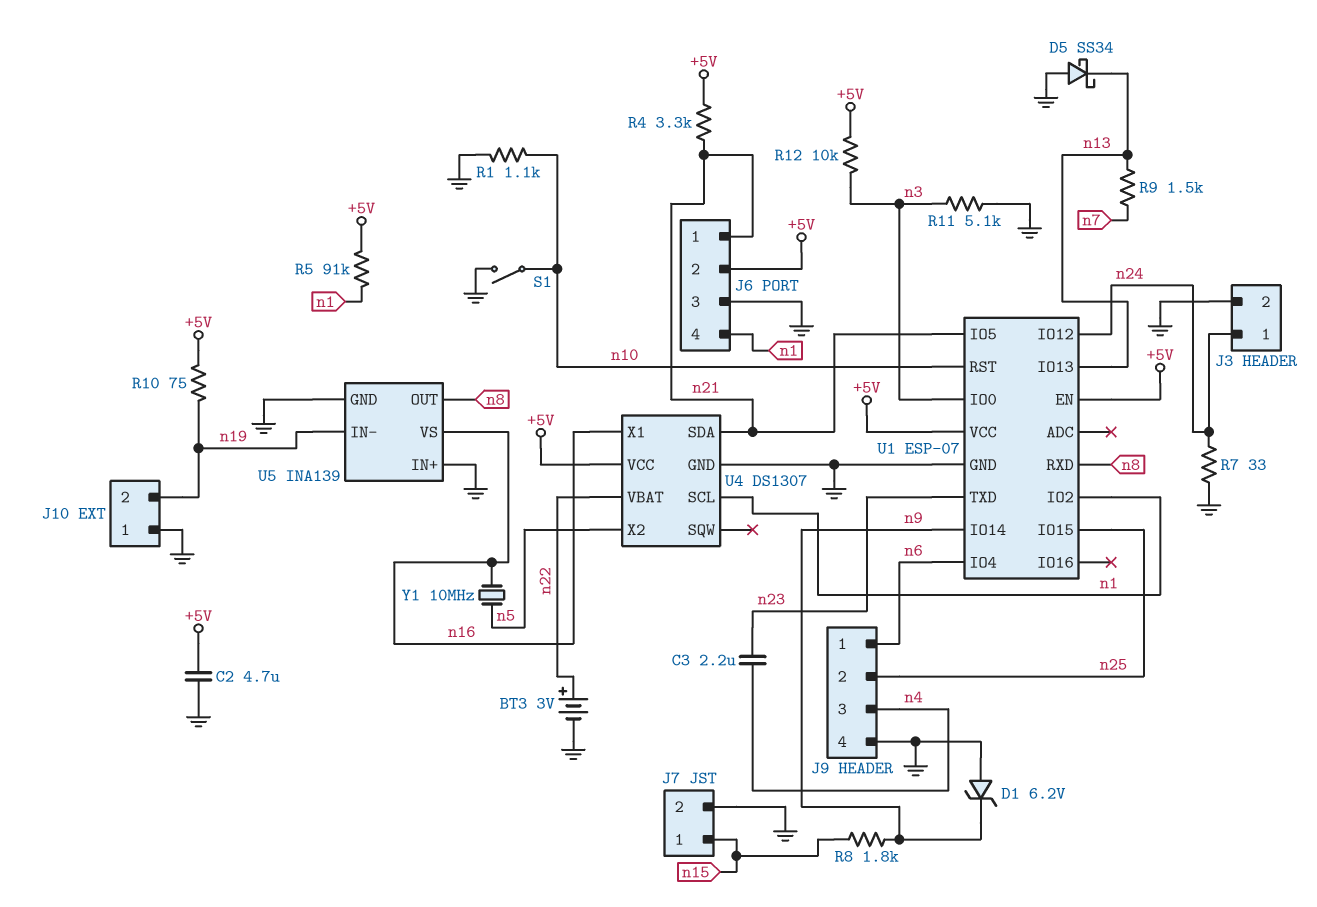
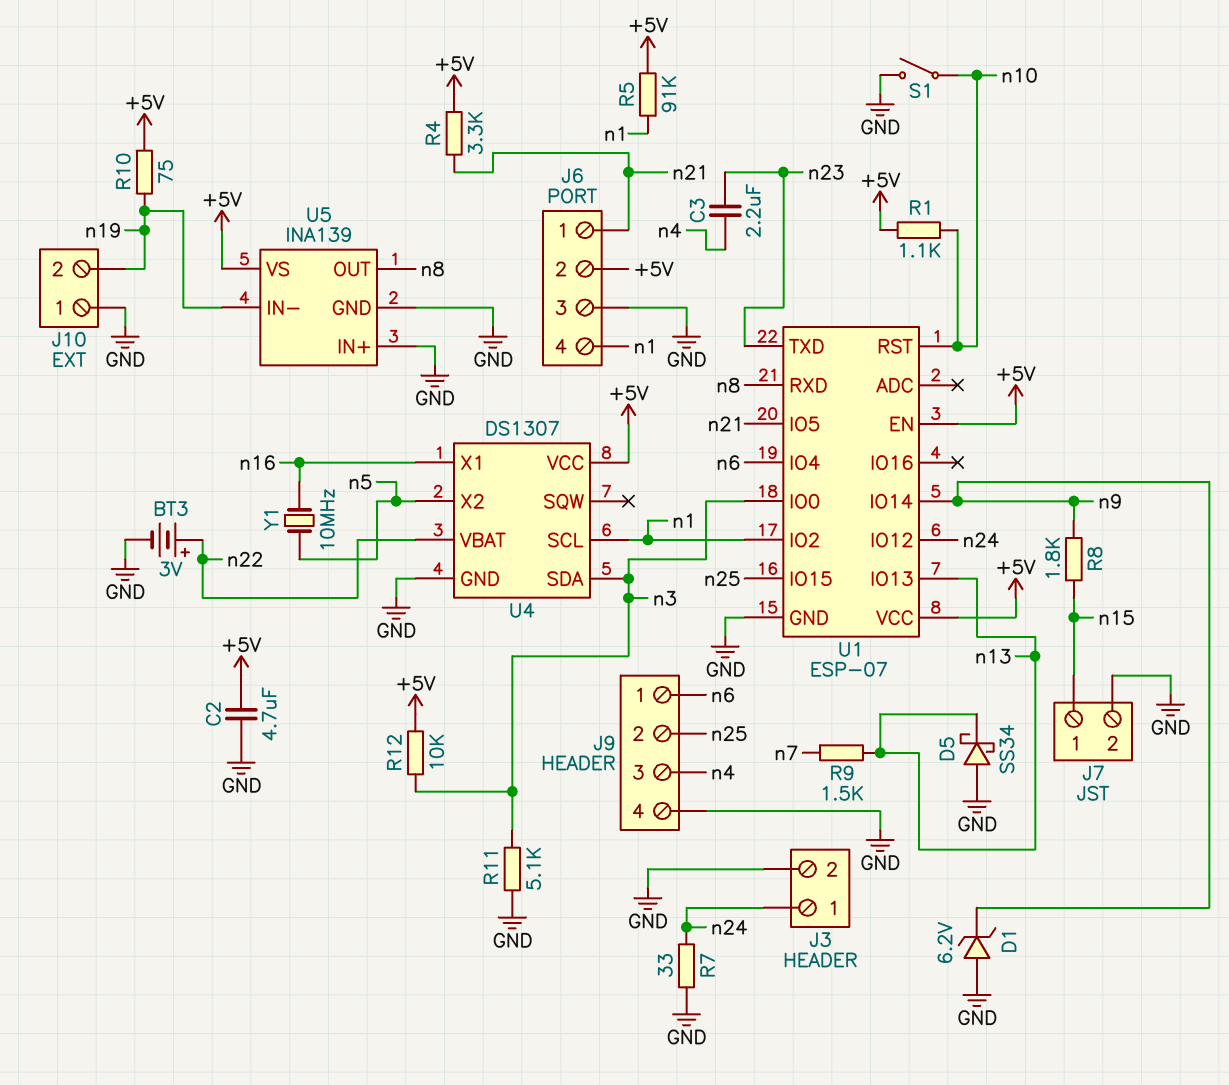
R1: 1.1k (GND, n10) -> 1.1k (+5V, n10)
U4 pin SDA: n21 -> n3
U5 pin VS: n16 -> +5V

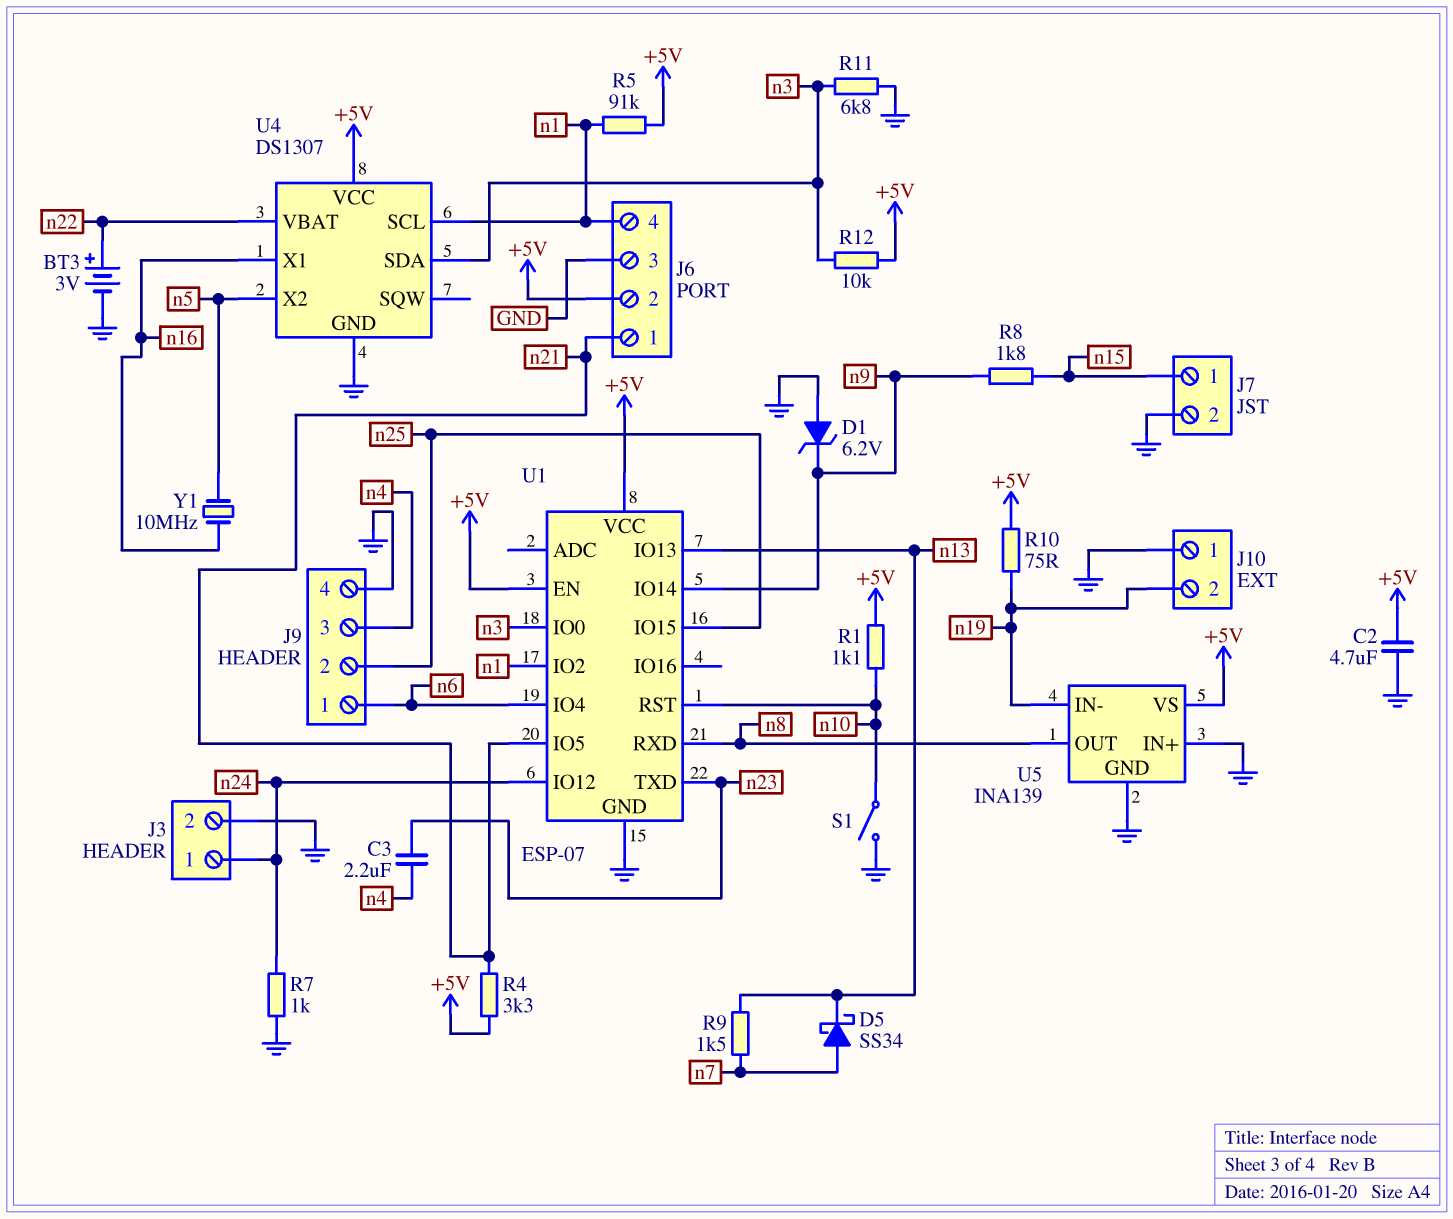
D5: schottky SS34 (A GND, K n13) -> schottky SS34 (A n7, K n13)
R7: 33 (GND, n24) -> 1k (GND, n24)
R11: 5.1k (GND, n3) -> 6.8k (GND, n3)

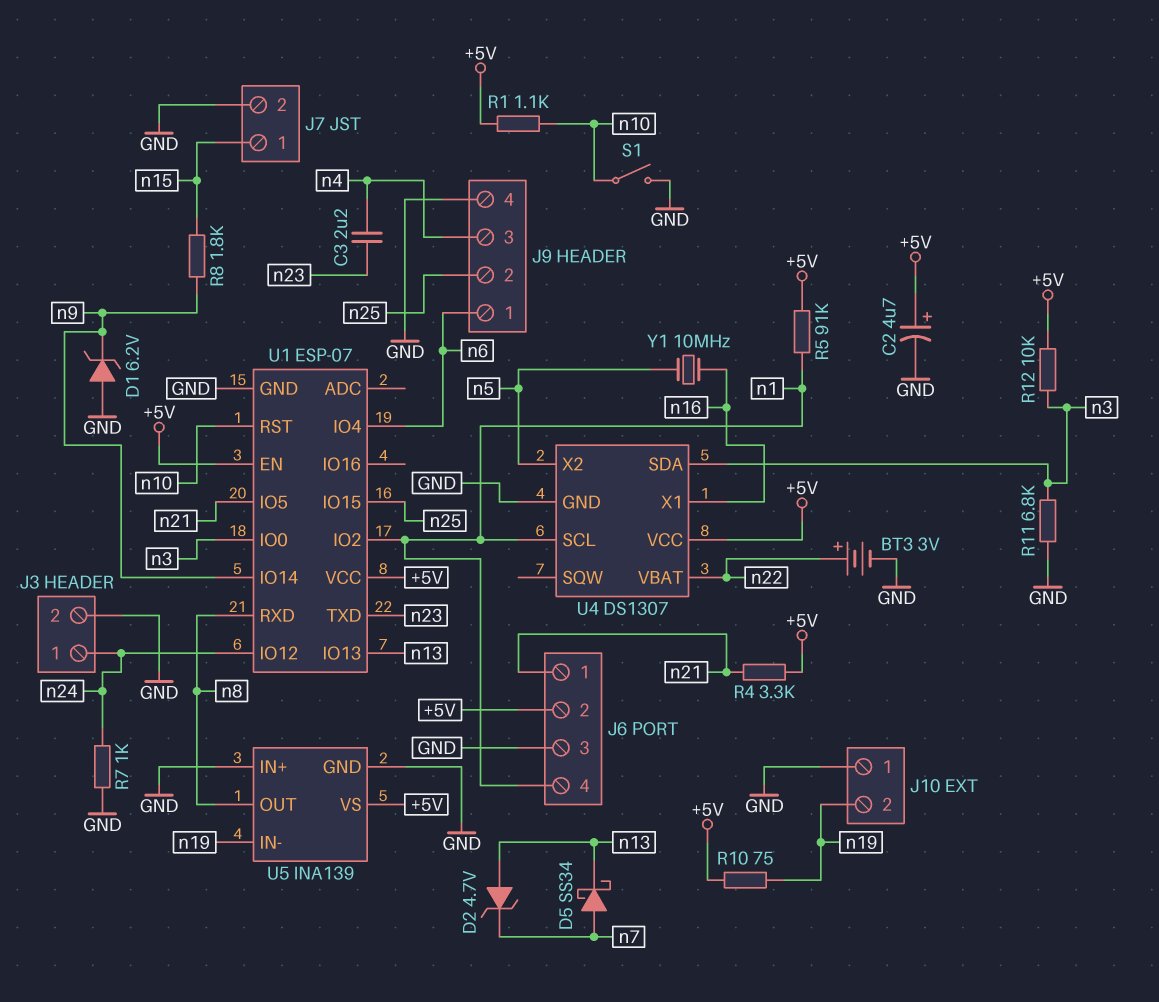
C2: 4.7uF (+5V, GND) -> 4.7uF (plus +5V, minus GND)
D2: none -> zener 4.7V (A n13, K n7)
R9: 1.5k (n7, n13) -> none

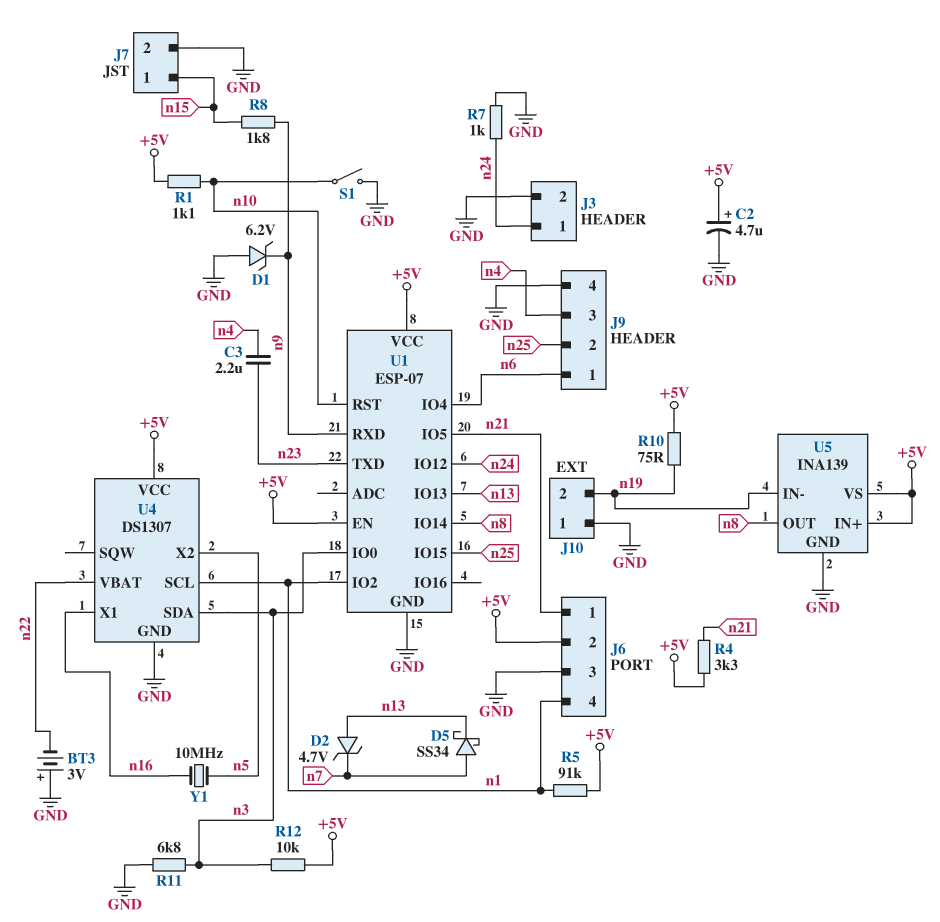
BT3: 3V (plus n22, minus GND) -> 3V (plus GND, minus n22)
U1 pin IO14: n9 -> n8
U1 pin RXD: n8 -> n9
U5 pin IN+: GND -> +5V

